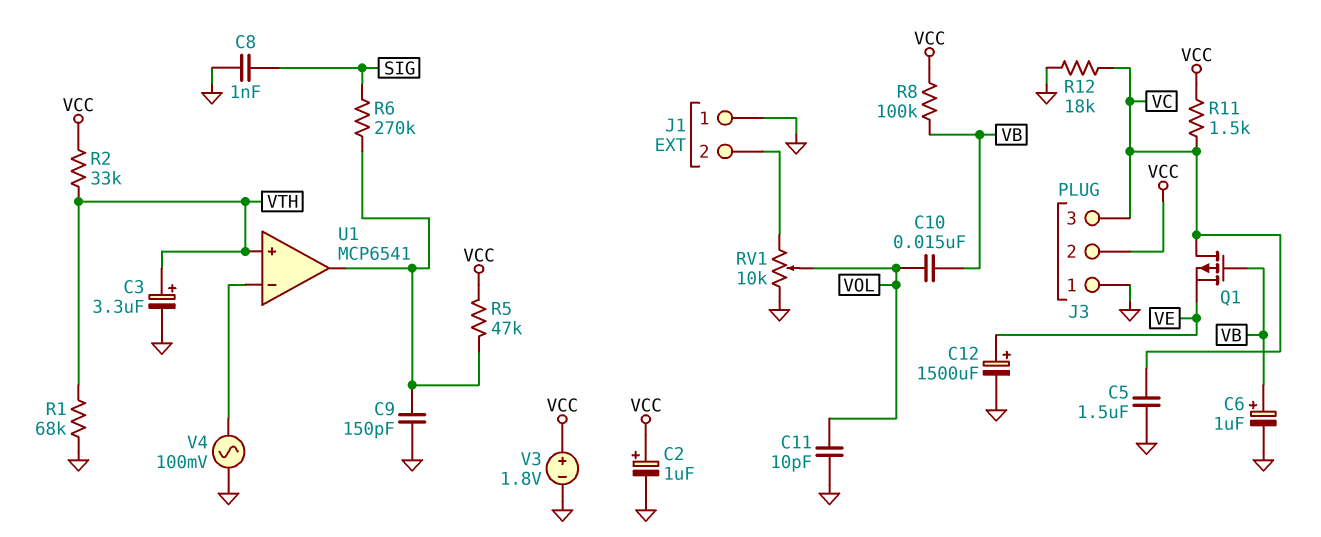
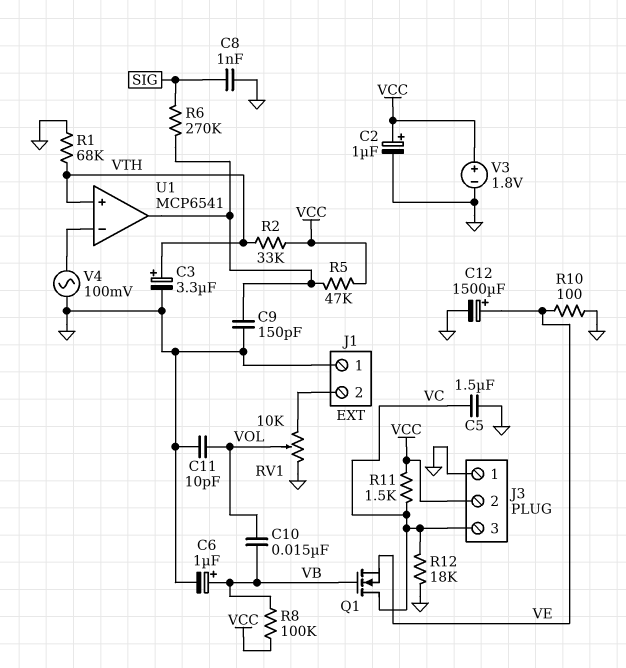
Q1: PMOS (G VB, D VC, S VE) -> NMOS (G VB, D VC, S VE)
R10: none -> 100 (GND, VE)

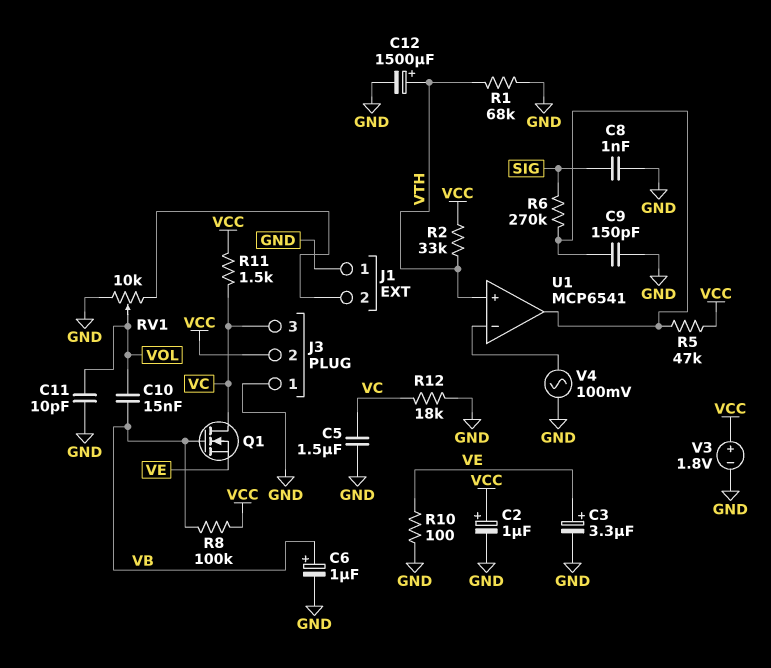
C3: 3.3uF (plus VTH, minus GND) -> 3.3uF (plus VE, minus GND)
C12: 1500uF (plus VE, minus GND) -> 1500uF (plus VTH, minus GND)

